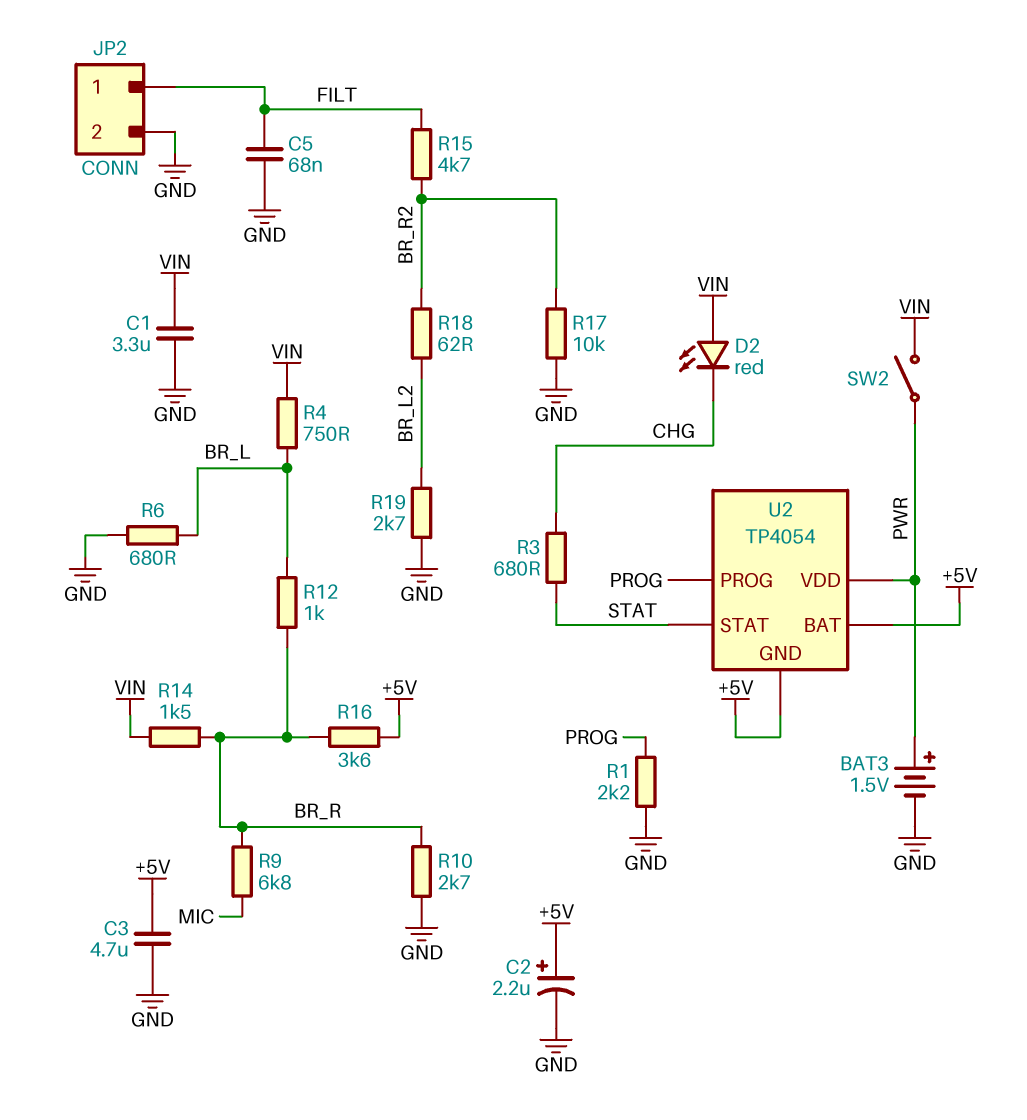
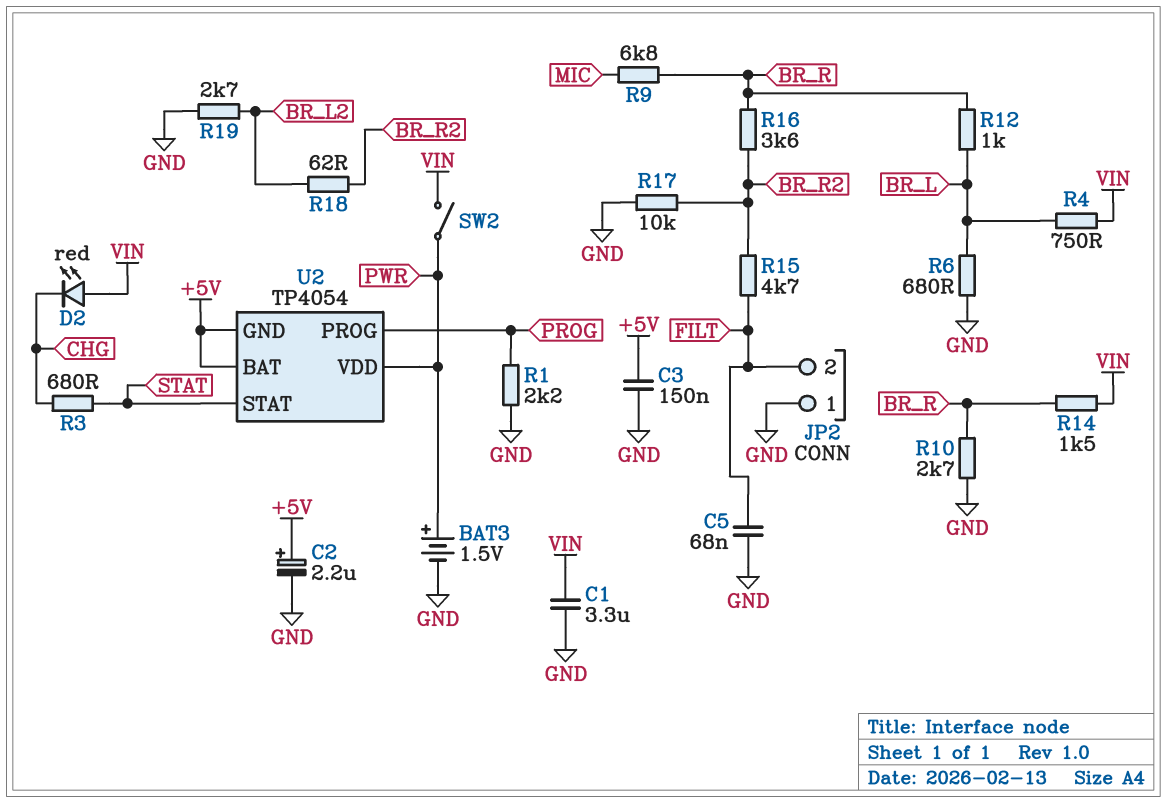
C3: 4.7uF (+5V, GND) -> 150nF (+5V, GND)
JP2 pin 1: FILT -> GND
JP2 pin 2: GND -> FILT
R16: 3.6k (+5V, BR_R) -> 3.6k (BR_R, BR_R2)

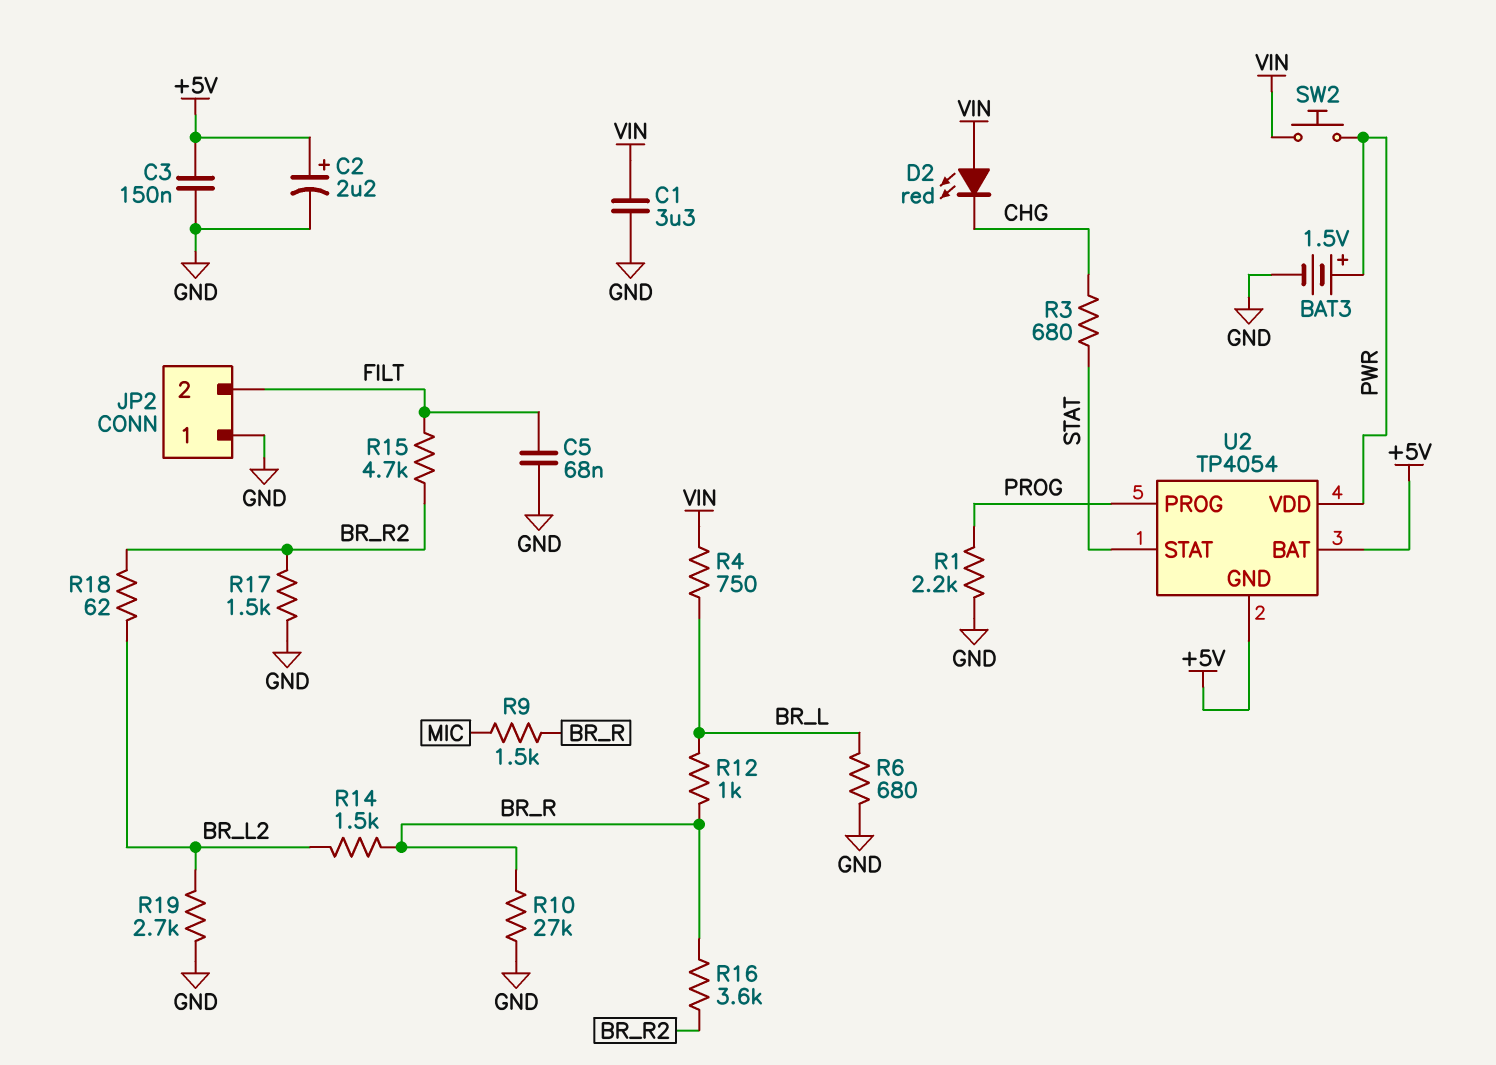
R9: 6.8k (BR_R, MIC) -> 1.5k (BR_R, MIC)
R10: 2.7k (BR_R, GND) -> 27k (BR_R, GND)
R14: 1.5k (BR_R, VIN) -> 1.5k (BR_L2, BR_R)
R17: 10k (BR_R2, GND) -> 1.5k (BR_R2, GND)
SW2: switch (PWR, VIN) -> button (PWR, VIN)

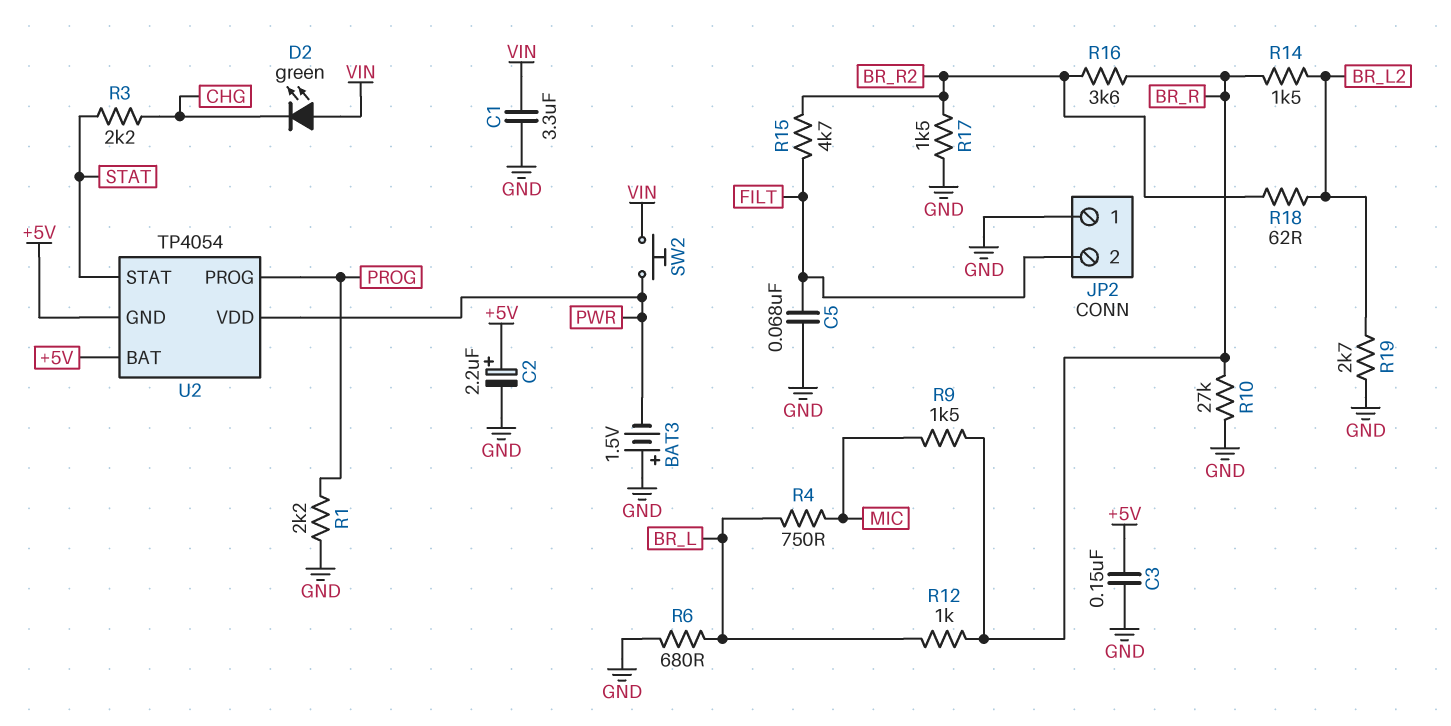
BAT3: 1.5V (plus PWR, minus GND) -> 1.5V (plus GND, minus PWR)
D2: LED red (A VIN, K CHG) -> LED green (A VIN, K CHG)
R3: 680 (CHG, STAT) -> 2.2k (CHG, STAT)
R4: 750 (BR_L, VIN) -> 750 (BR_L, MIC)

